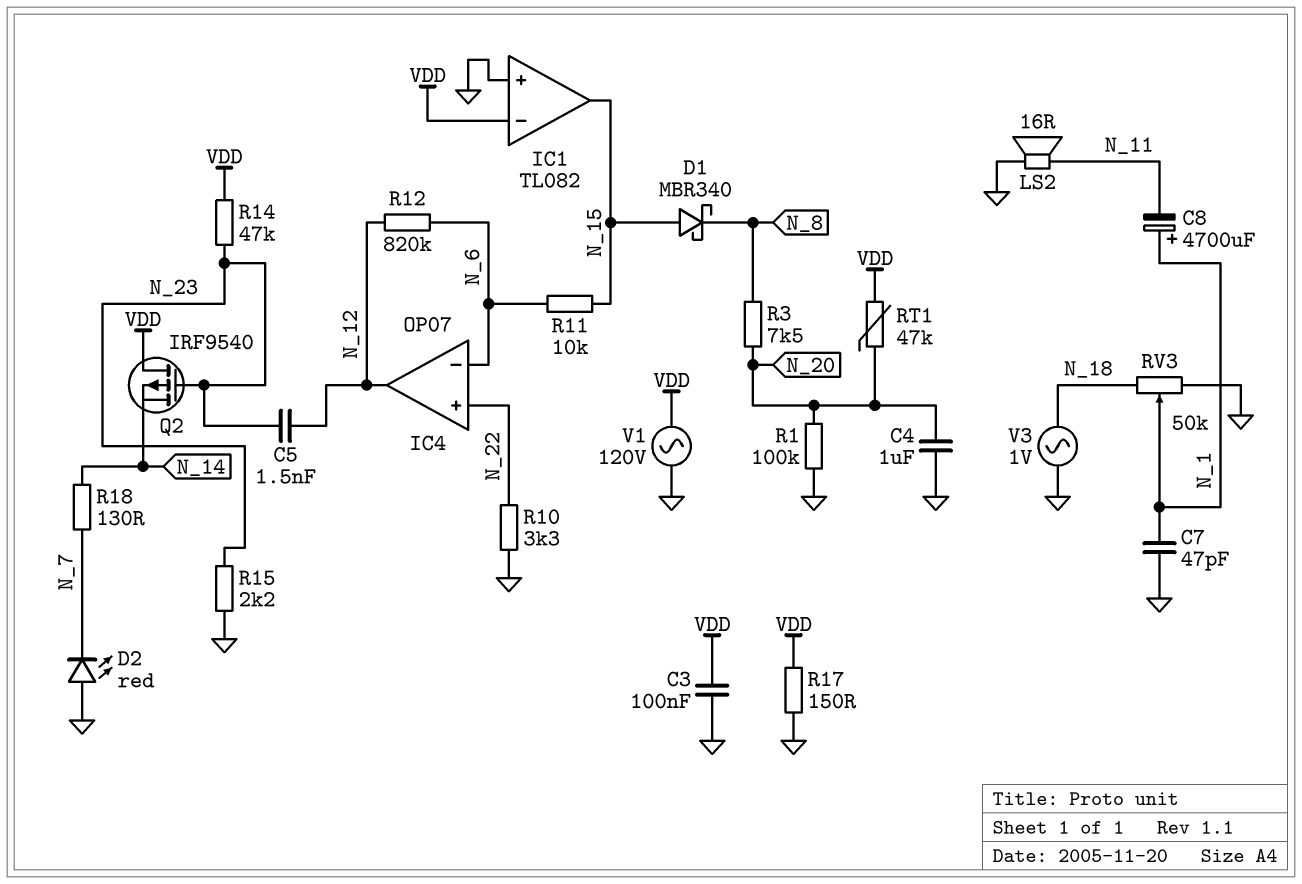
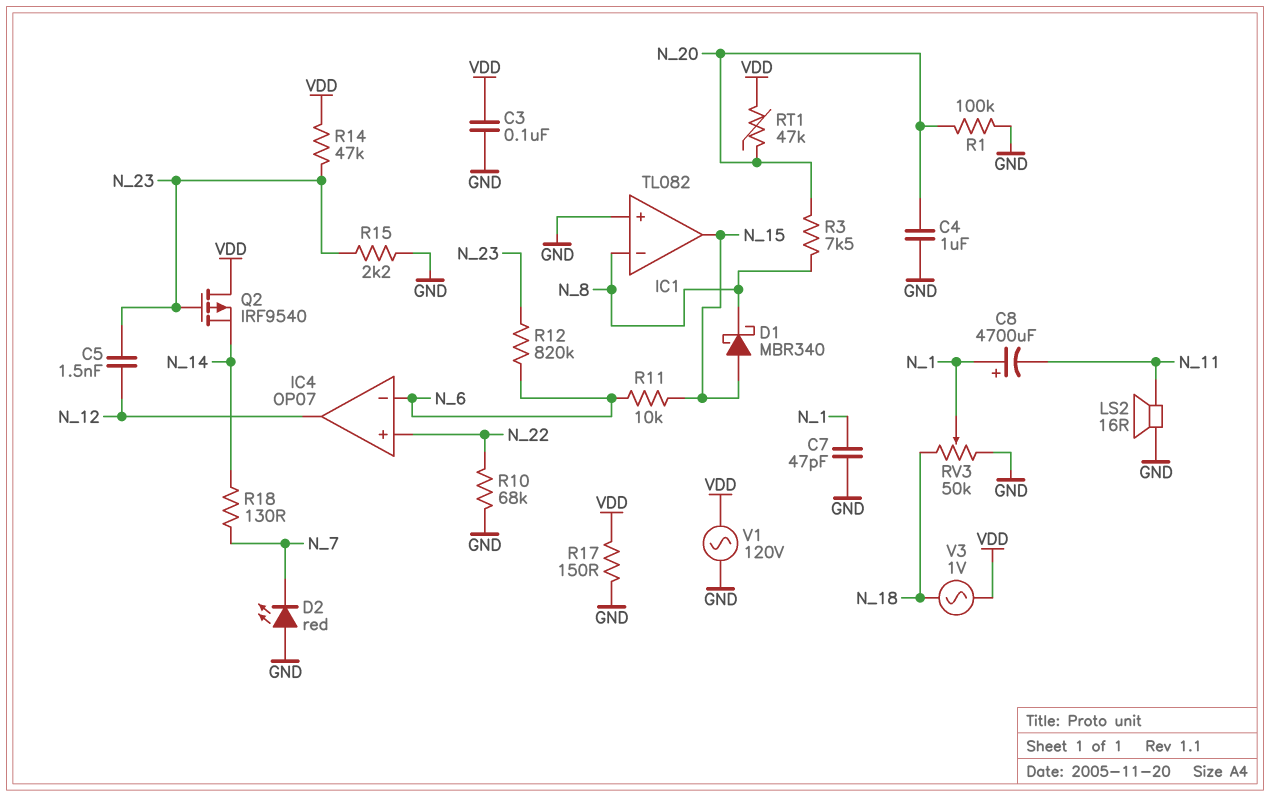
IC1 pin in-: VDD -> N_8
R10: 3.3k (GND, N_22) -> 68k (GND, N_22)
R12: 820k (N_6, N_12) -> 820k (N_6, N_23)
V3: AC 1V (GND, N_18) -> AC 1V (N_18, VDD)

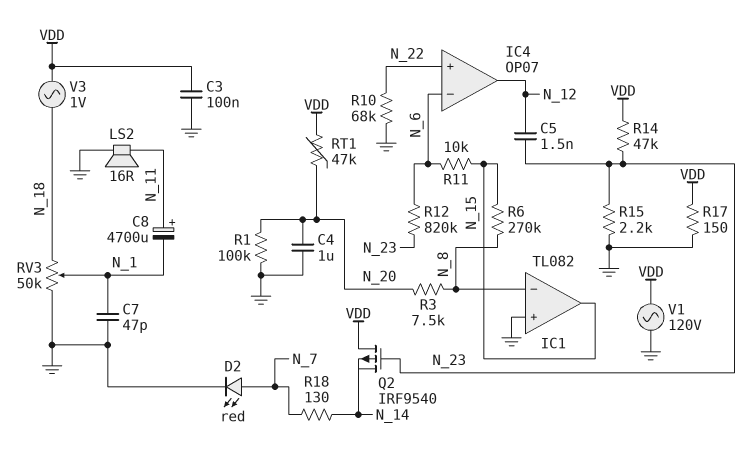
C8: 4700uF (plus N_1, minus N_11) -> 4700uF (plus N_11, minus N_1)
D1: schottky MBR340 (A N_15, K N_8) -> none
D2: LED red (A GND, K N_7) -> LED red (A N_7, K GND)
R6: none -> 270k (N_8, N_15)

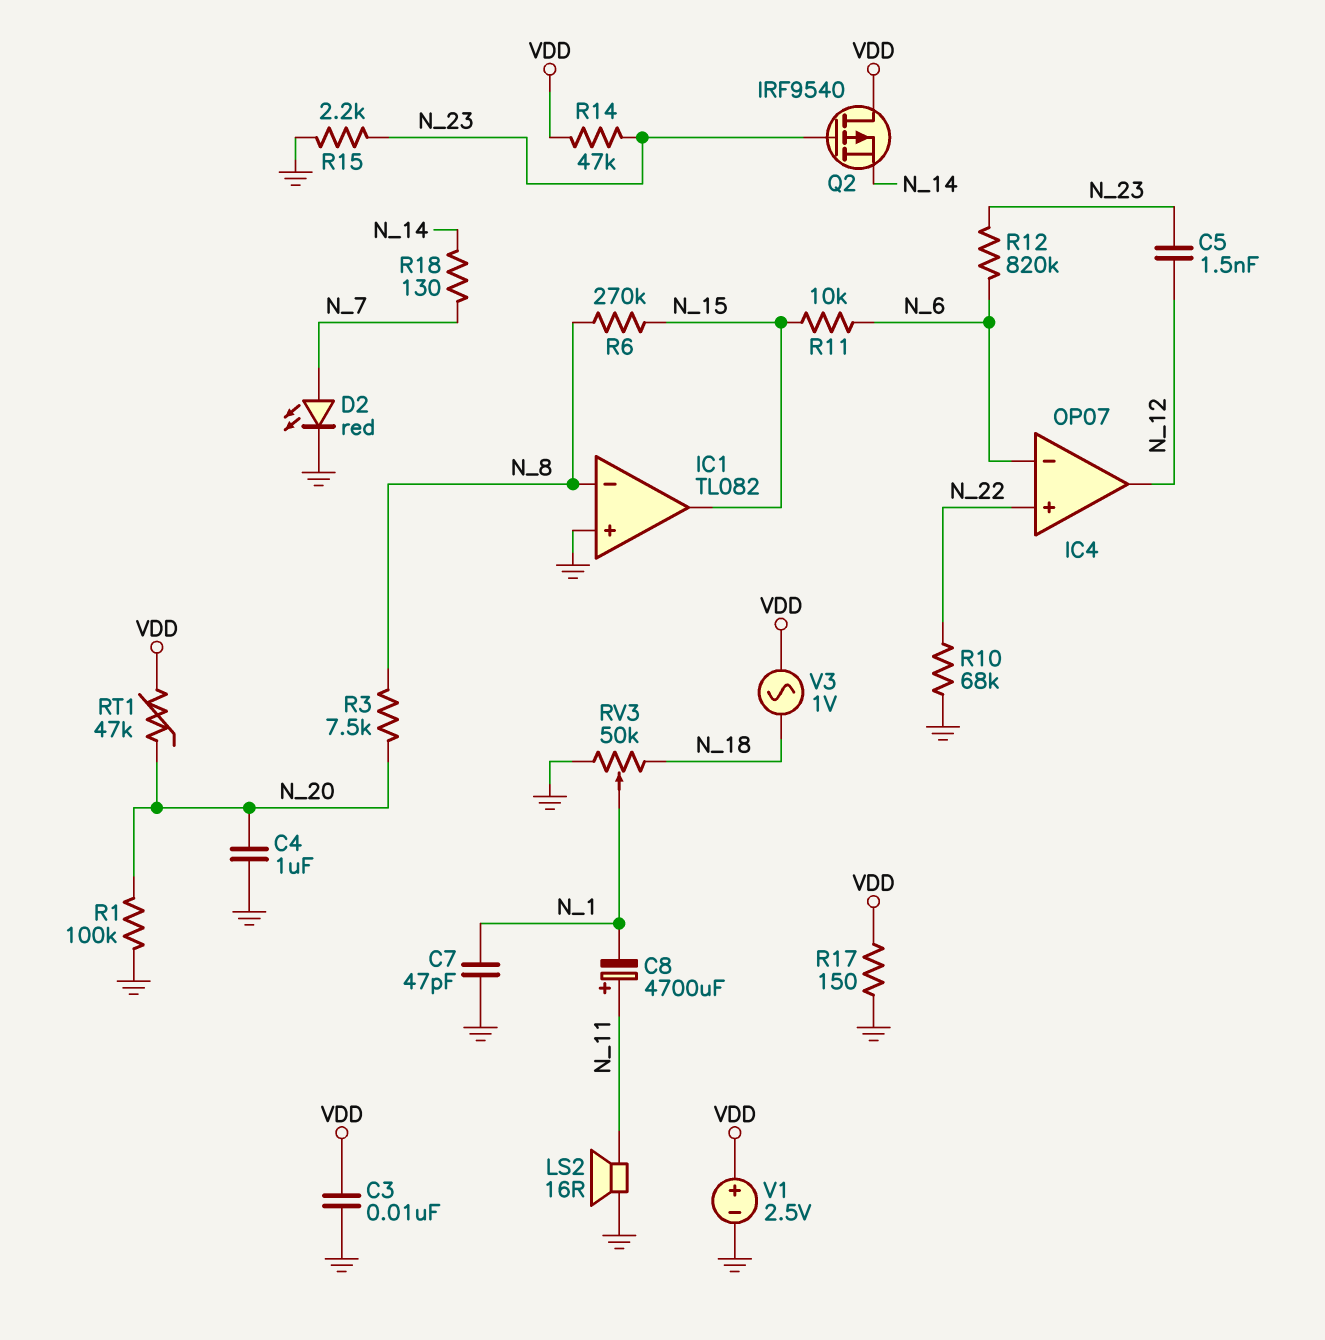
C3: 100nF (GND, VDD) -> 10nF (GND, VDD)
V1: AC 120V (GND, VDD) -> 2.5V (plus VDD, minus GND)

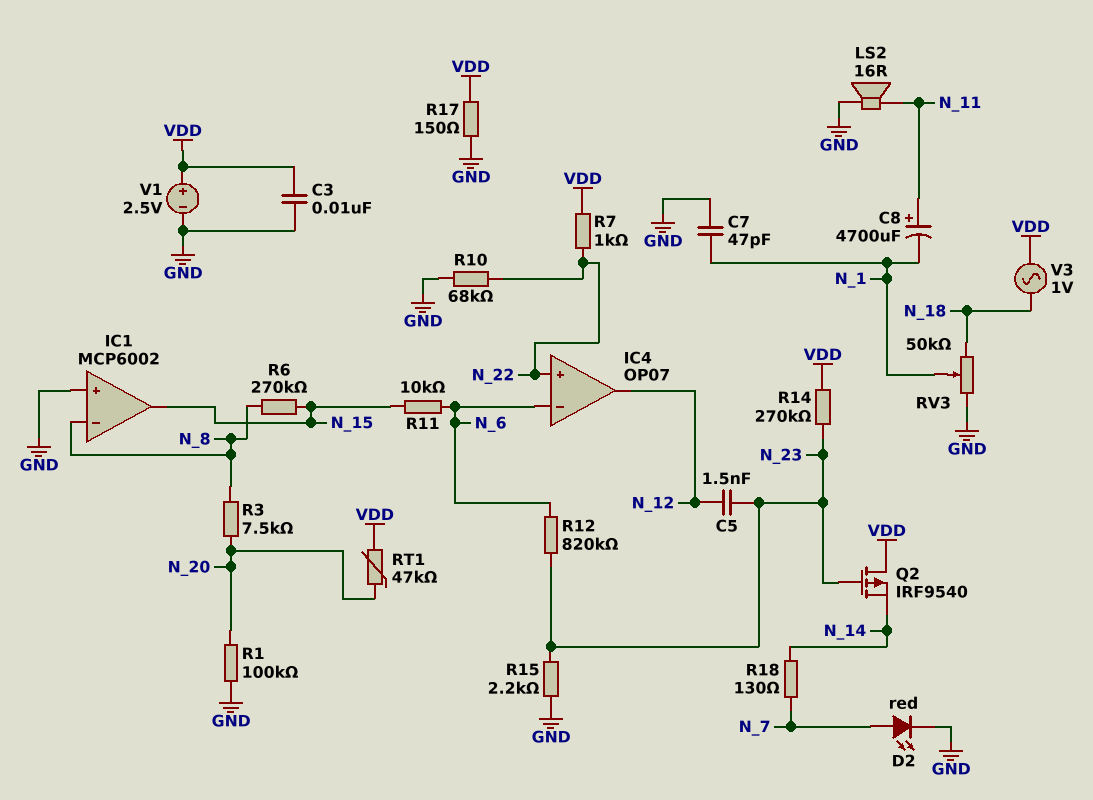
C4: 1uF (GND, N_20) -> none
IC1: TL082 -> MCP6002
R7: none -> 1k (N_22, VDD)
R14: 47k (N_23, VDD) -> 270k (N_23, VDD)

